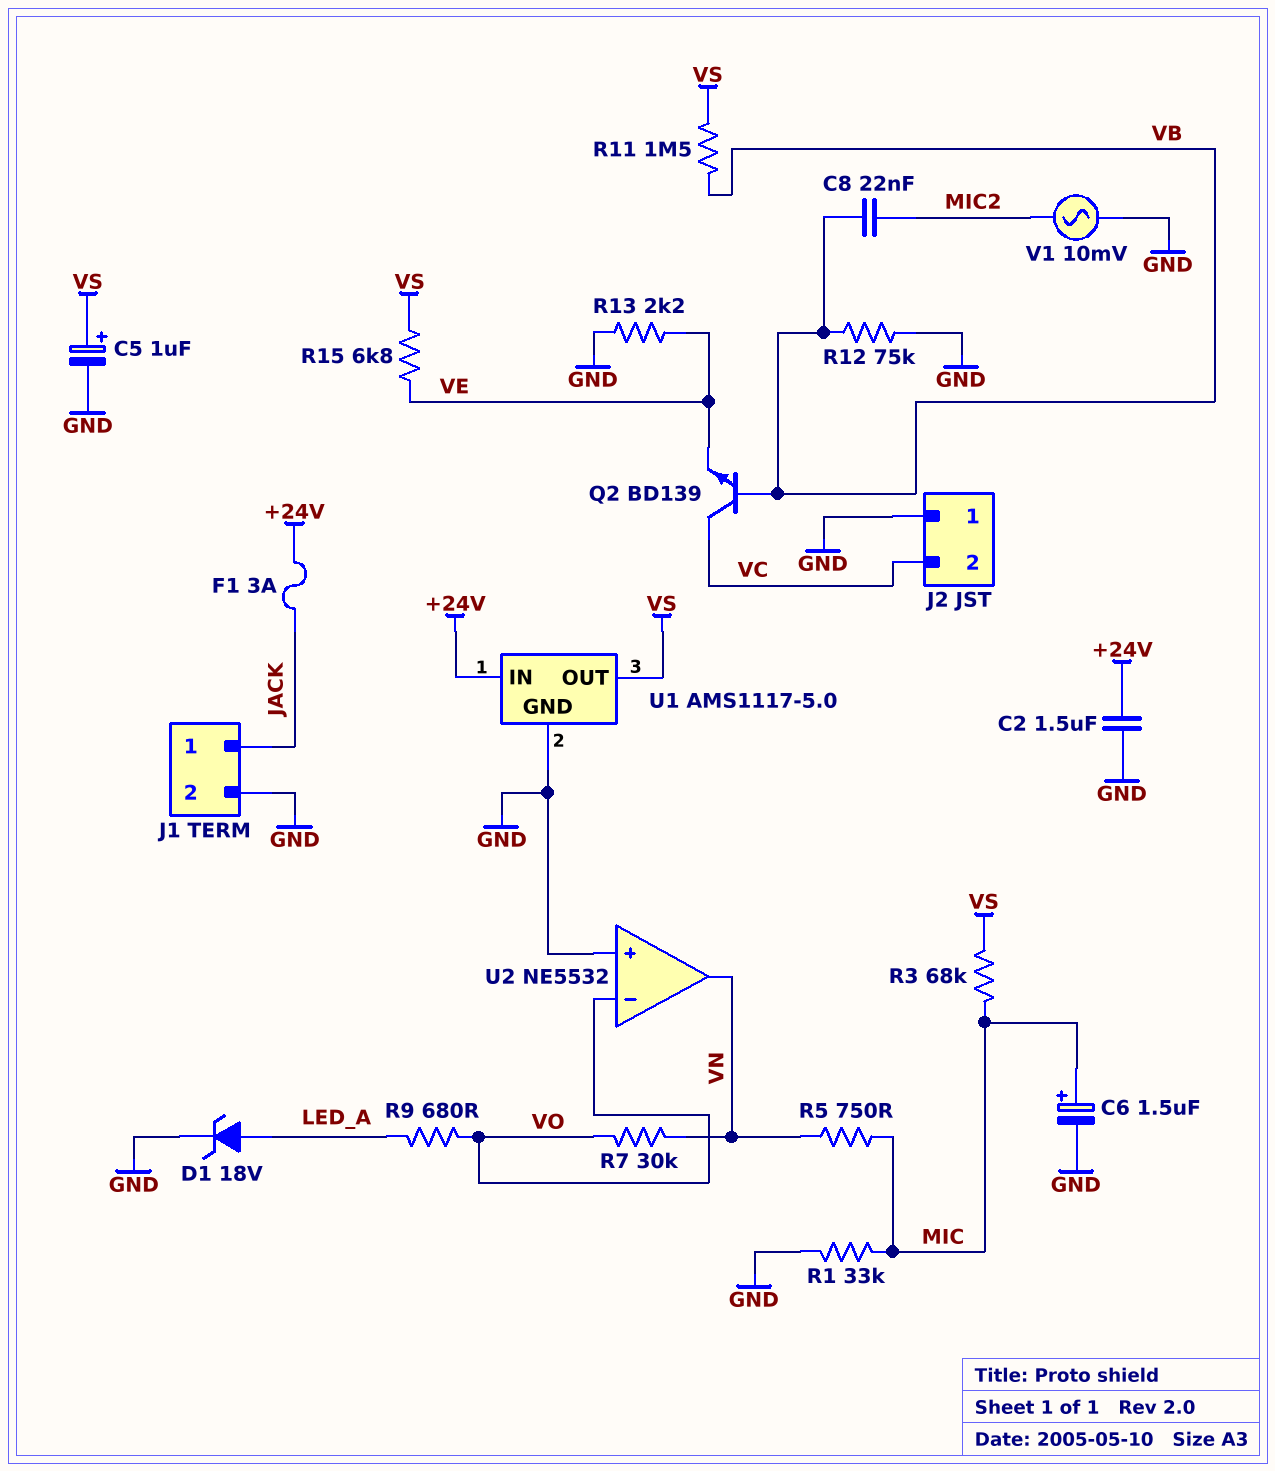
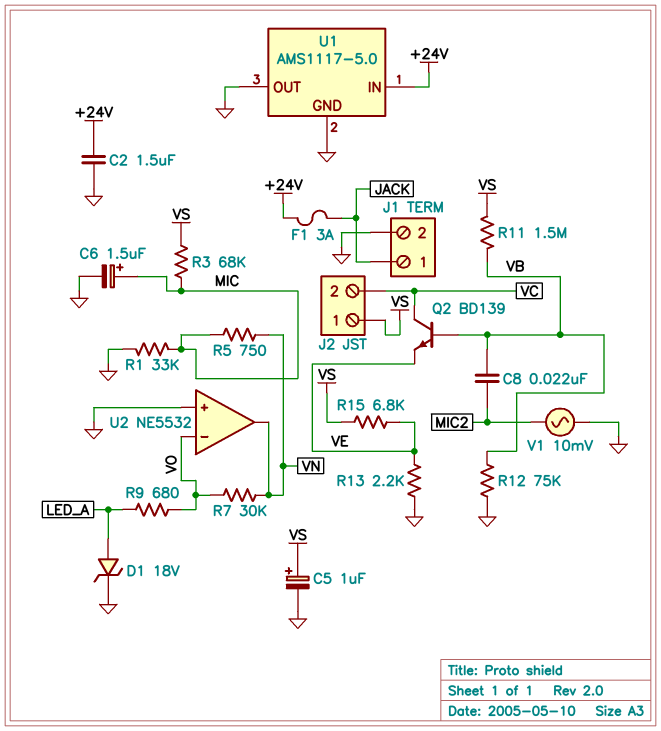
J2 pin 1: GND -> VS
U1 pin OUT: VS -> GND

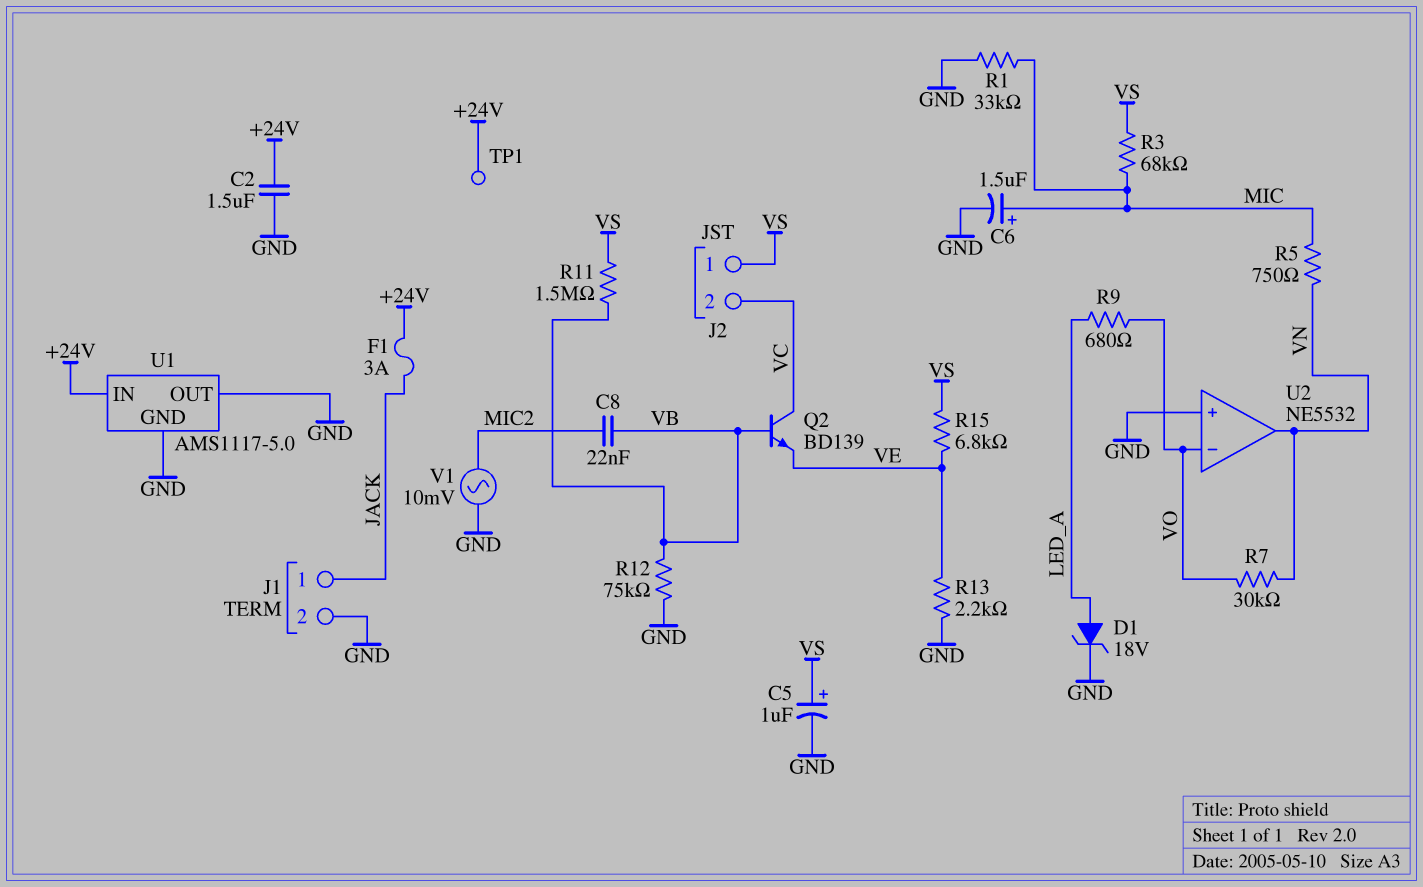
TP1: none -> test point (+24V)

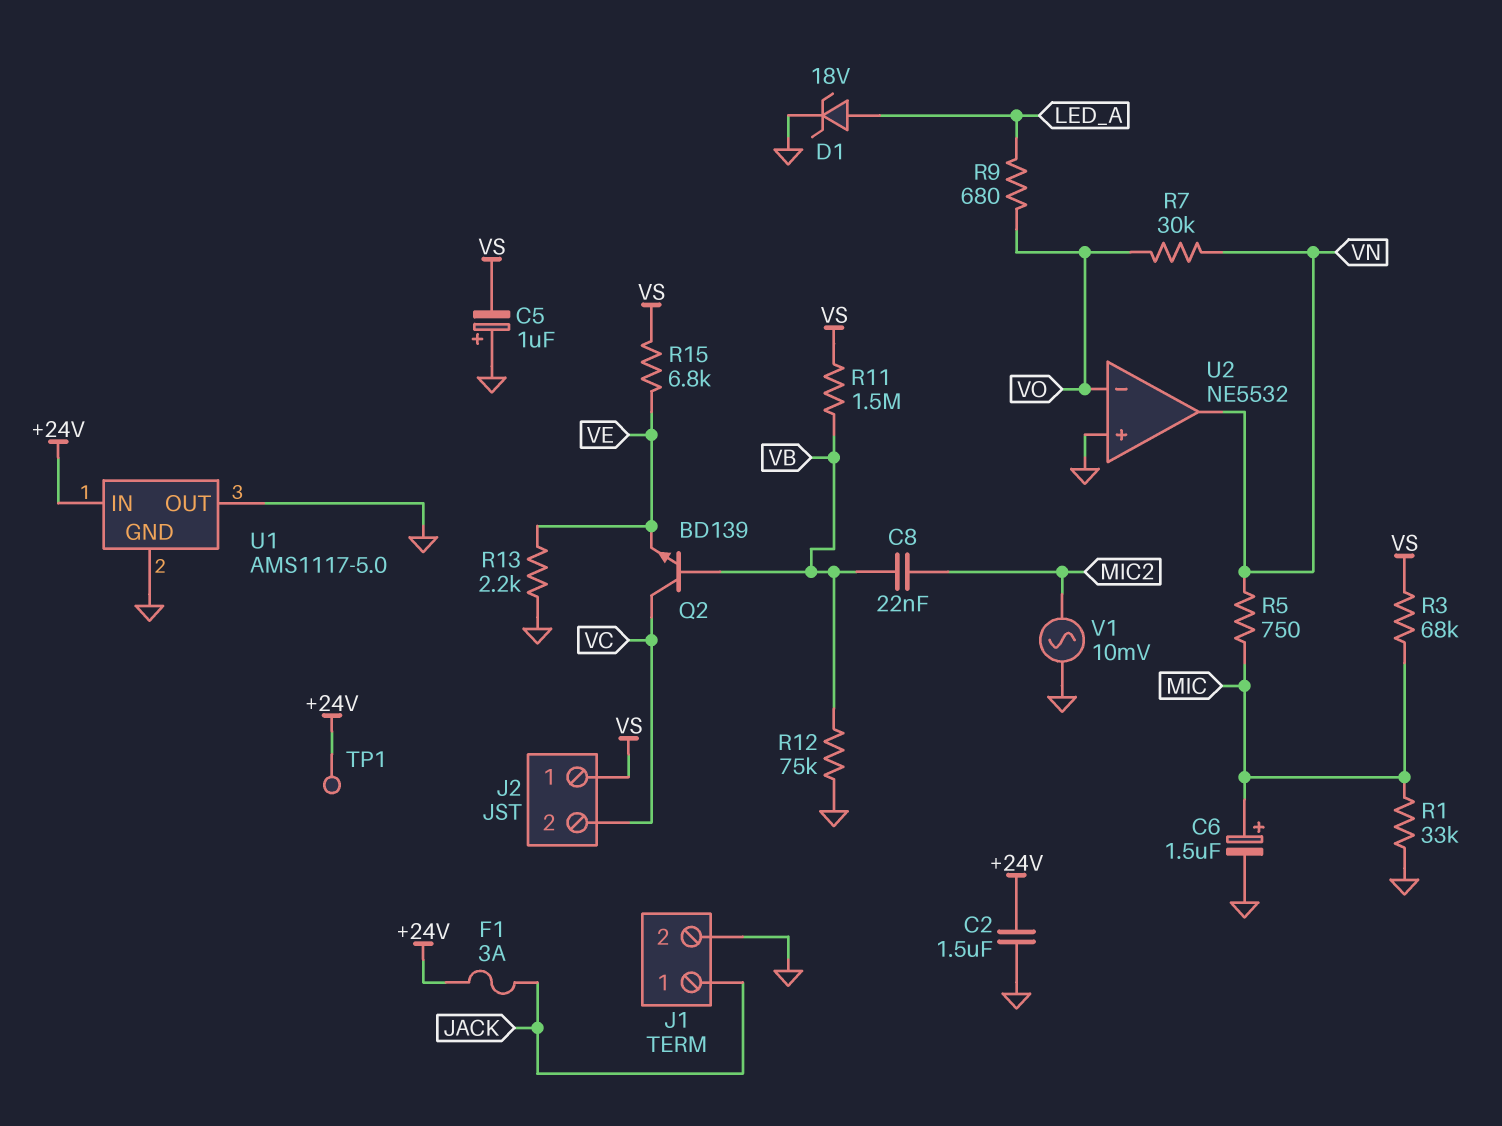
C5: 1uF (plus VS, minus GND) -> 1uF (plus GND, minus VS)

